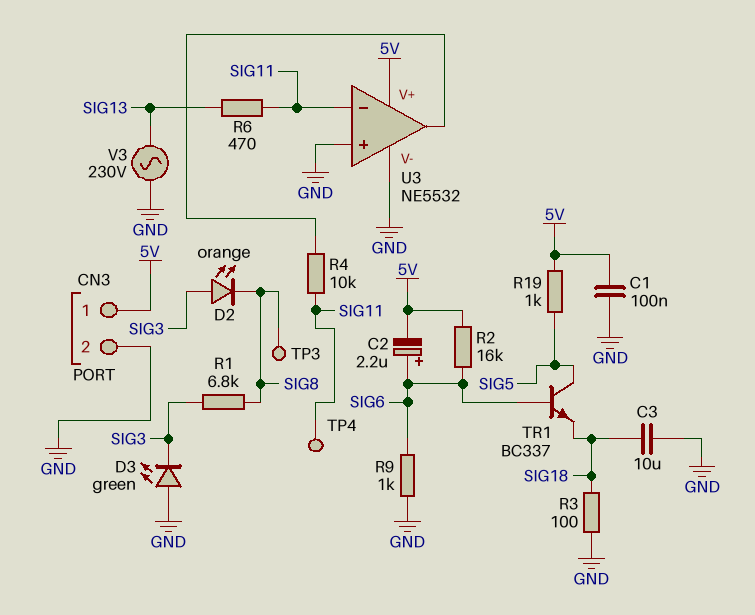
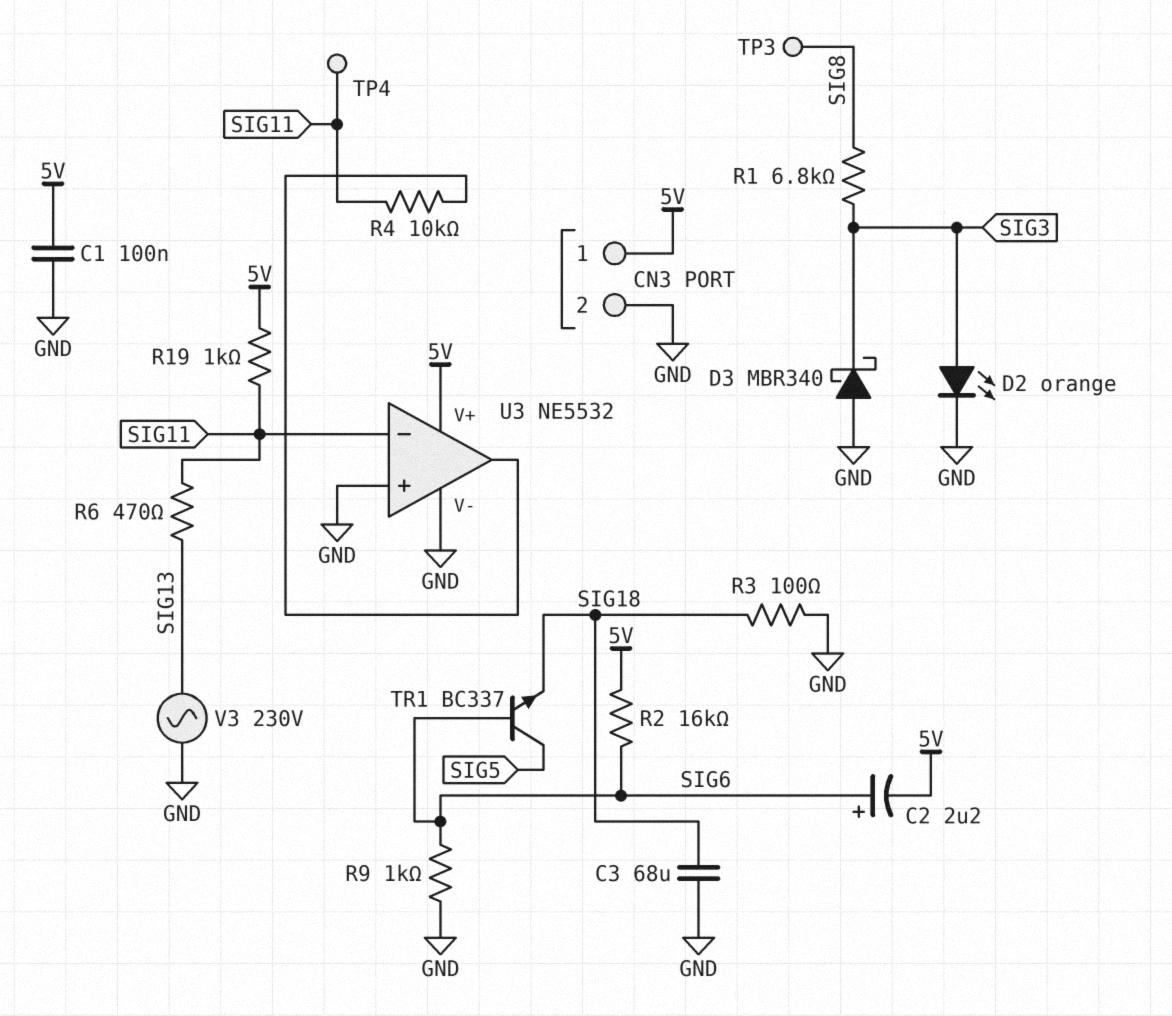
C3: 10uF (GND, SIG18) -> 68uF (GND, SIG18)
D2: LED orange (A SIG3, K SIG8) -> LED orange (A SIG3, K GND)
D3: LED green (A GND, K SIG3) -> schottky MBR340 (A GND, K SIG3)
R19: 1k (5V, SIG5) -> 1k (5V, SIG11)

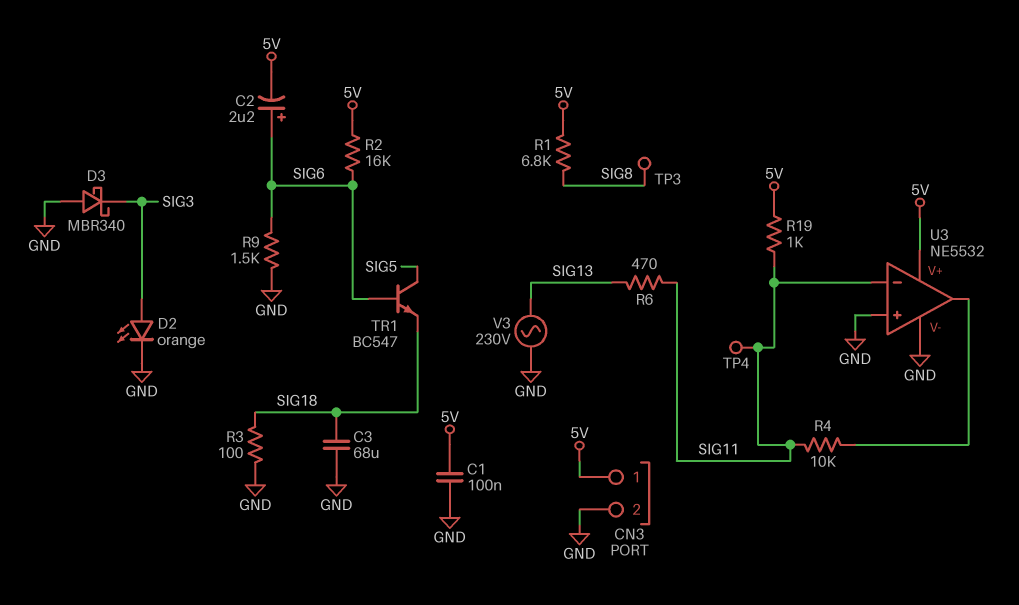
R1: 6.8k (SIG3, SIG8) -> 6.8k (5V, SIG8)
R9: 1k (GND, SIG6) -> 1.5k (GND, SIG6)
TR1: NPN BC337 (B SIG6, C SIG5, E SIG18) -> NPN BC547 (B SIG6, C SIG5, E SIG18)

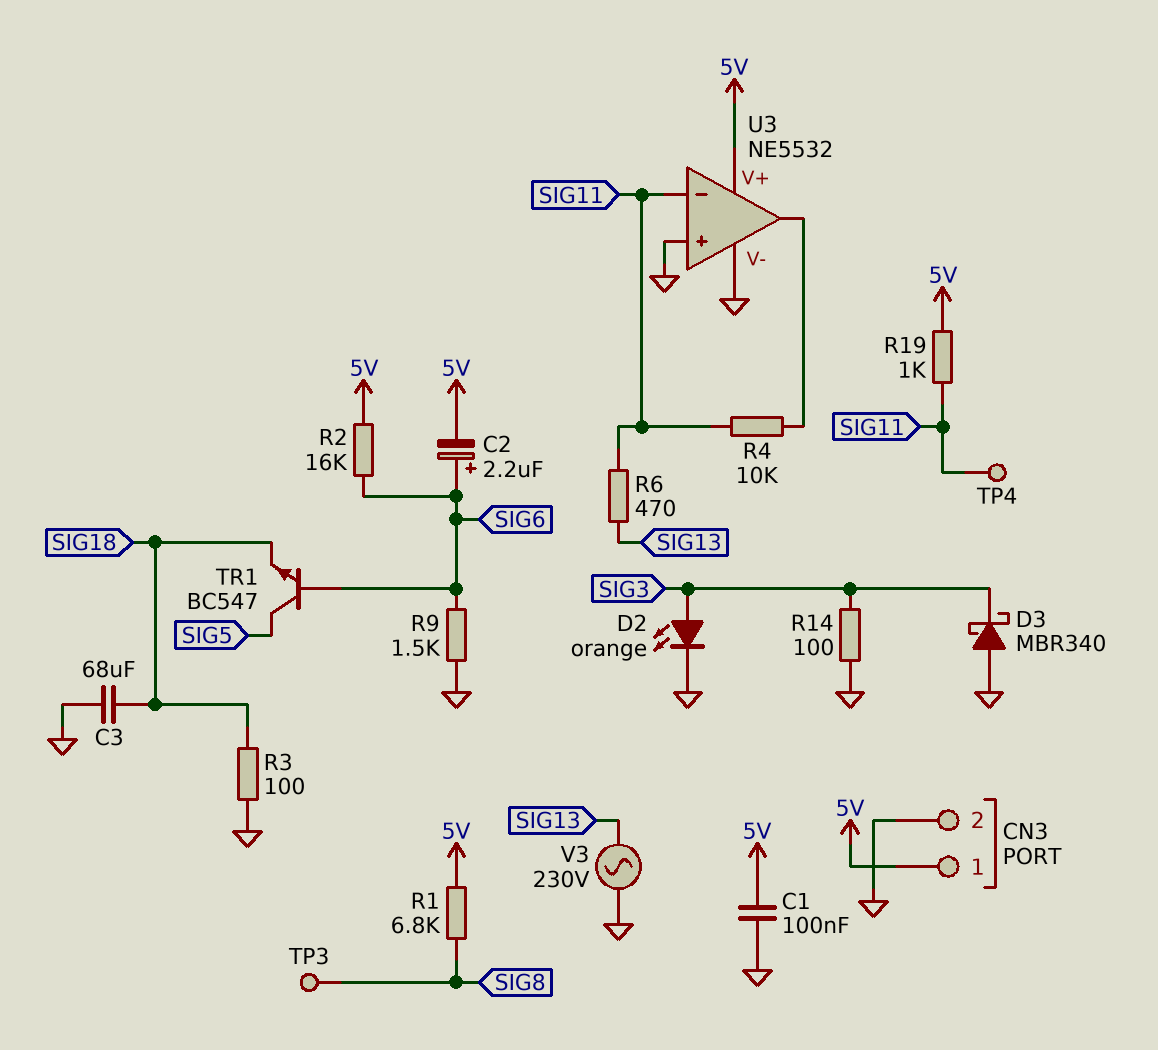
R14: none -> 100 (GND, SIG3)

